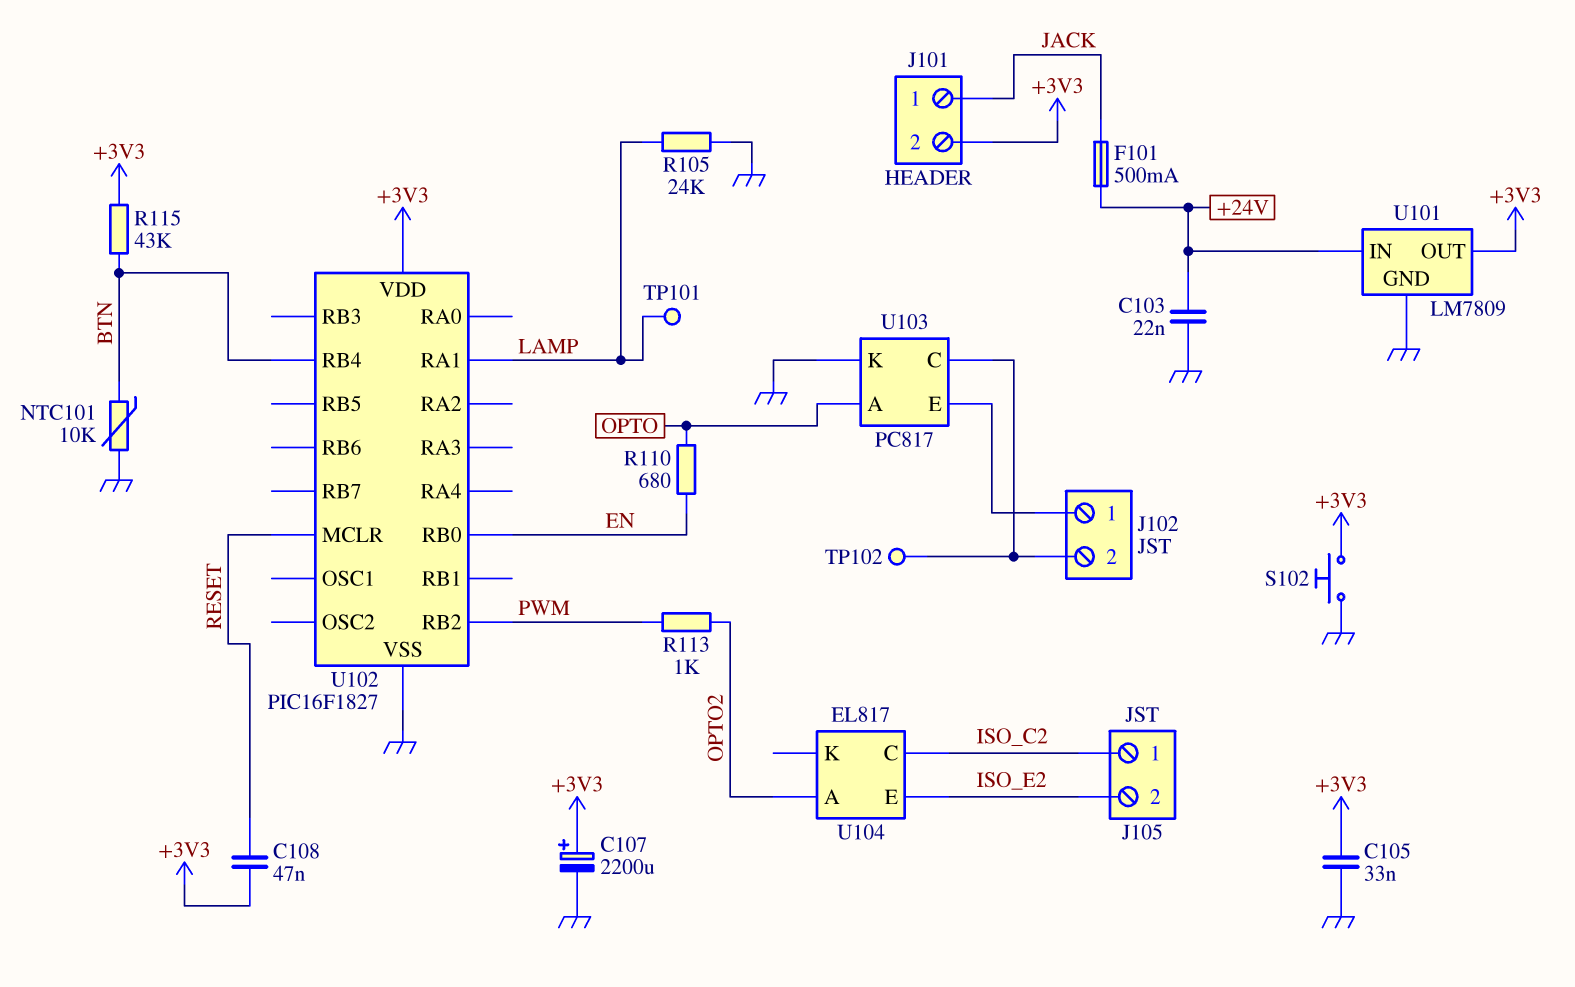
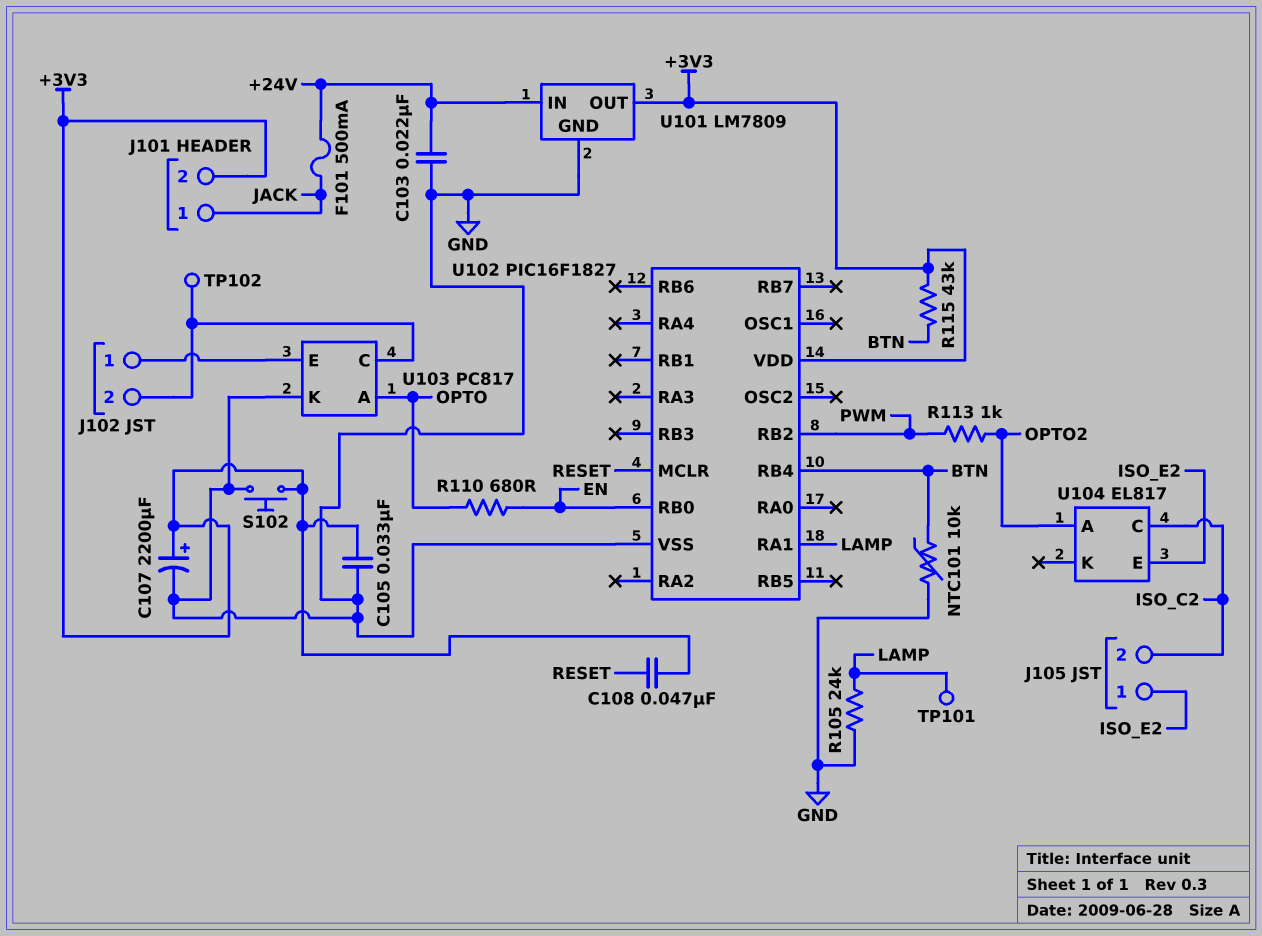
J105 pin 1: ISO_C2 -> ISO_E2
J105 pin 2: ISO_E2 -> ISO_C2

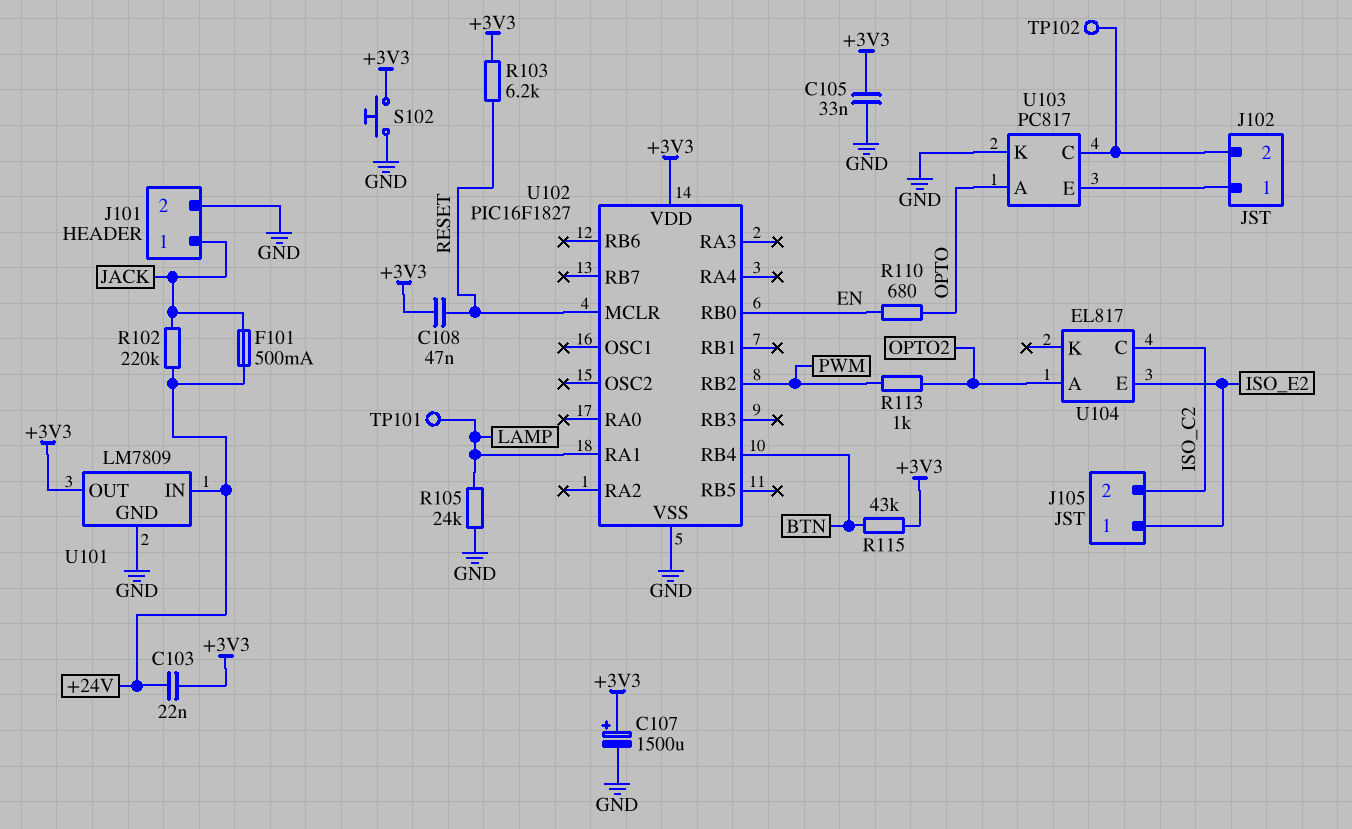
C103: 22nF (+24V, GND) -> 22nF (+3V3, +24V)
C107: 2200uF (plus +3V3, minus GND) -> 1500uF (plus +3V3, minus GND)
J101 pin 2: +3V3 -> GND
NTC101: 10k (BTN, GND) -> none
R102: none -> 220k (+24V, JACK)
R103: none -> 6.2k (+3V3, RESET)

